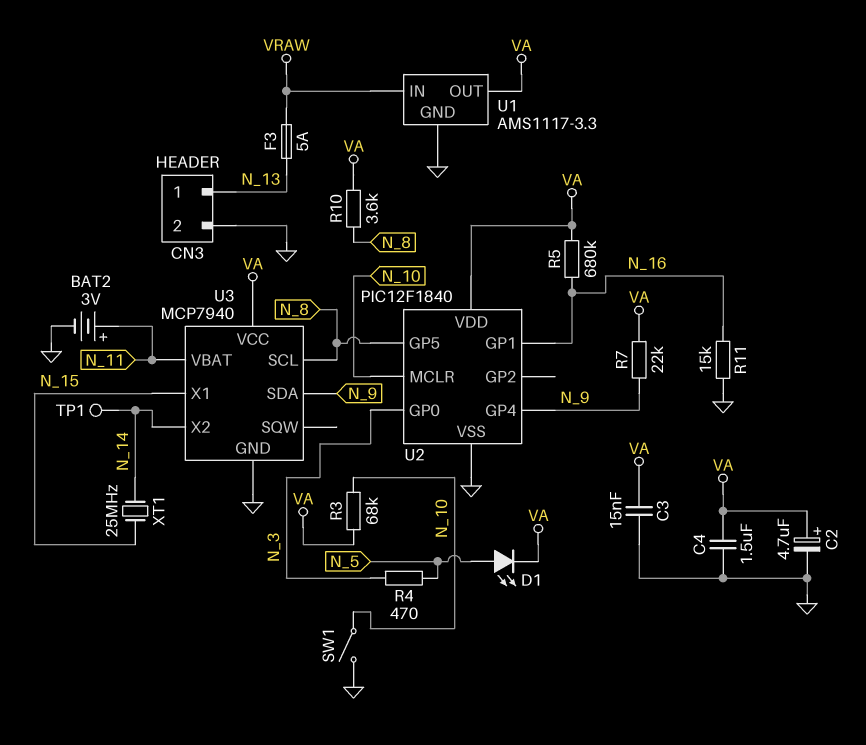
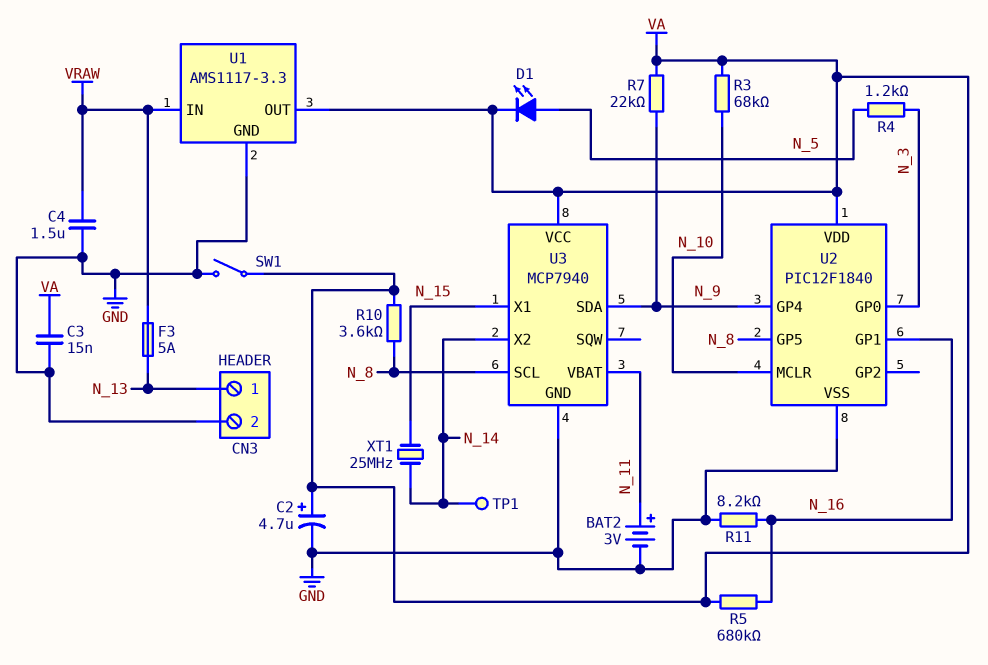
C4: 1.5uF (GND, VA) -> 1.5uF (GND, VRAW)
R4: 470 (N_3, N_5) -> 1.2k (N_3, N_5)
R11: 15k (GND, N_16) -> 8.2k (GND, N_16)
SW1: switch (GND, N_10) -> switch (GND, VA)

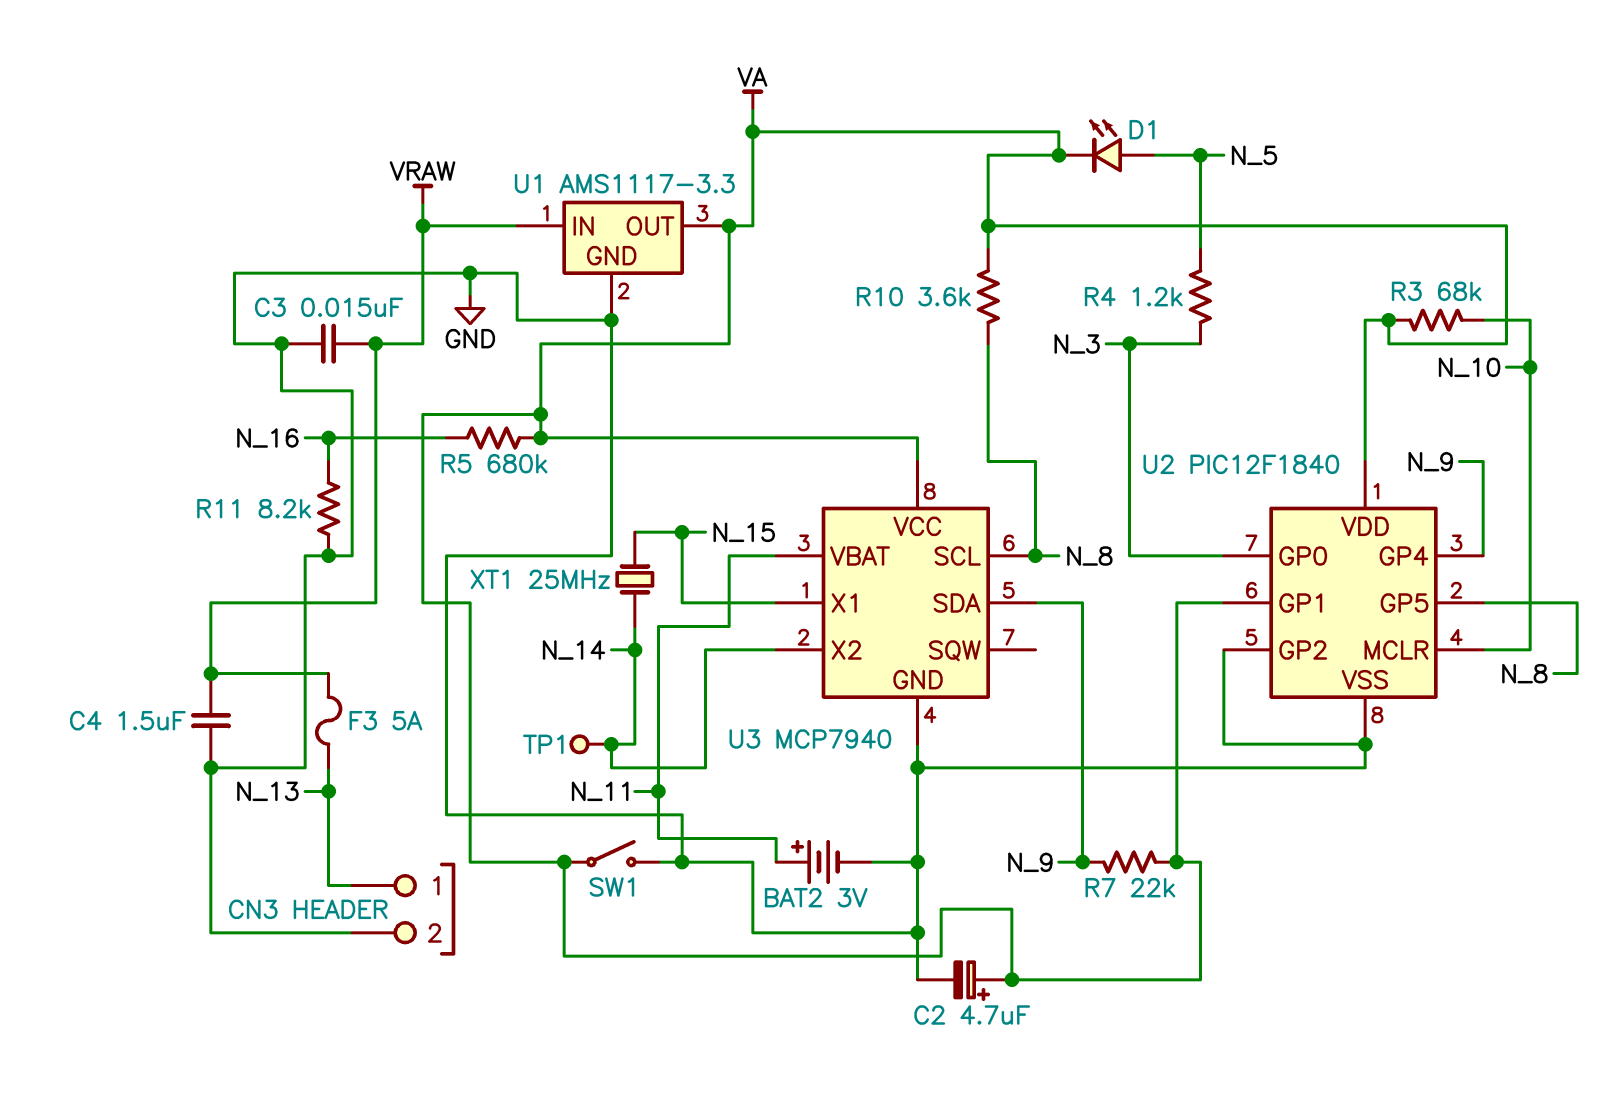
C3: 15nF (GND, VA) -> 15nF (GND, VRAW)
U2 pin GP1: N_16 -> VA
U2 pin GP2: none -> GND

